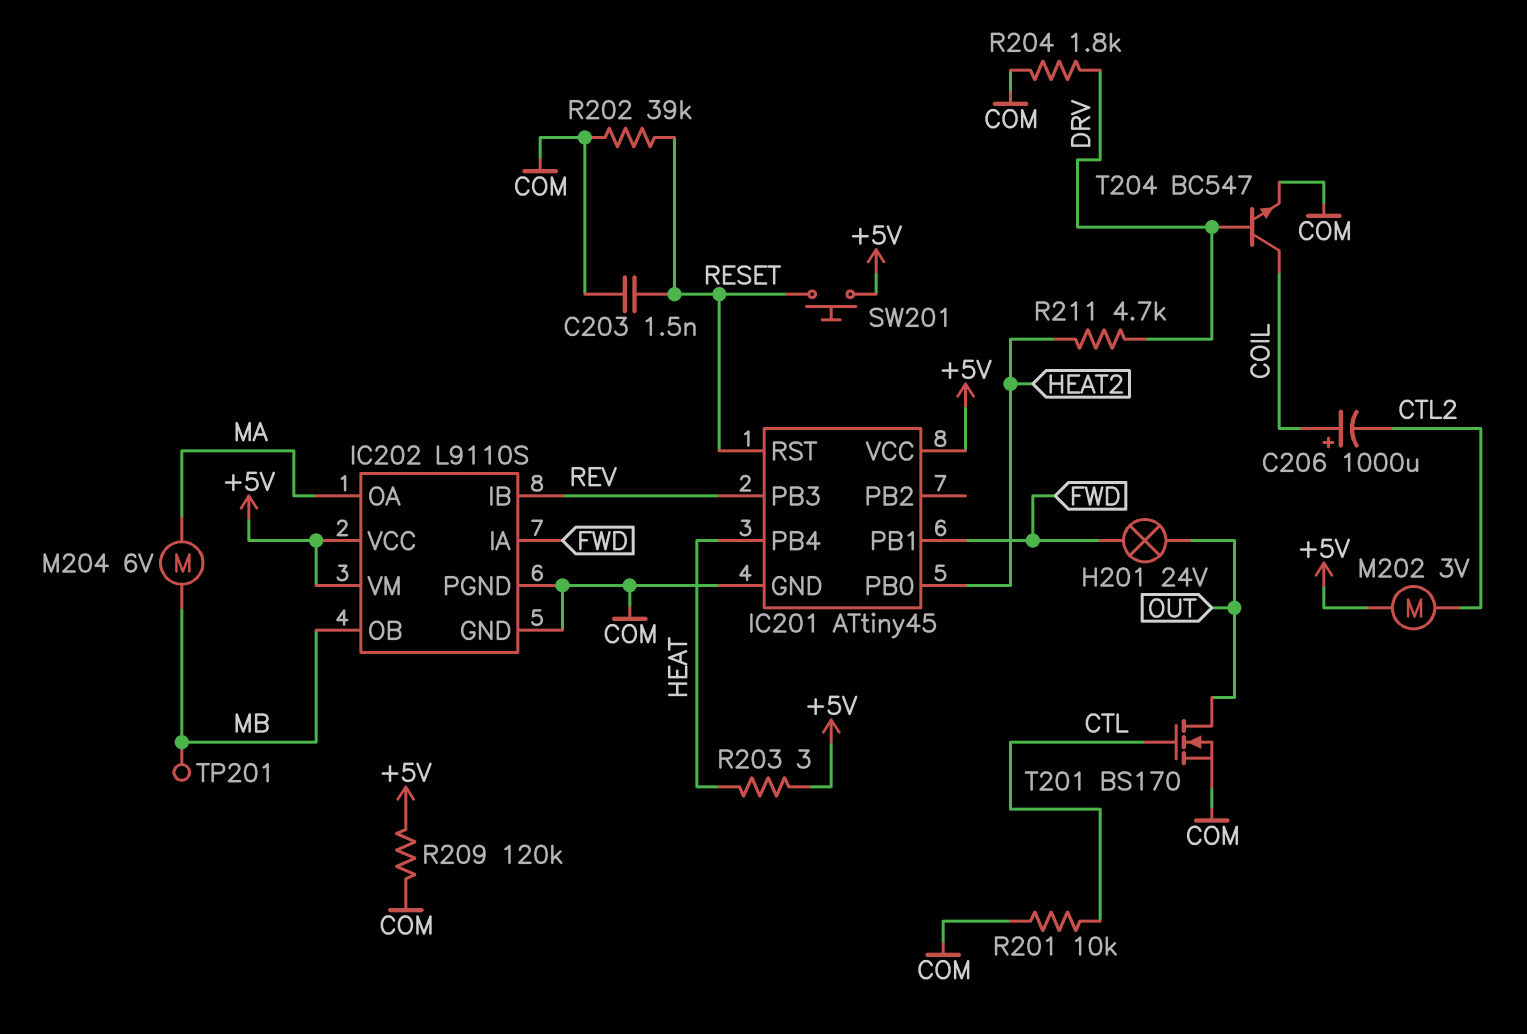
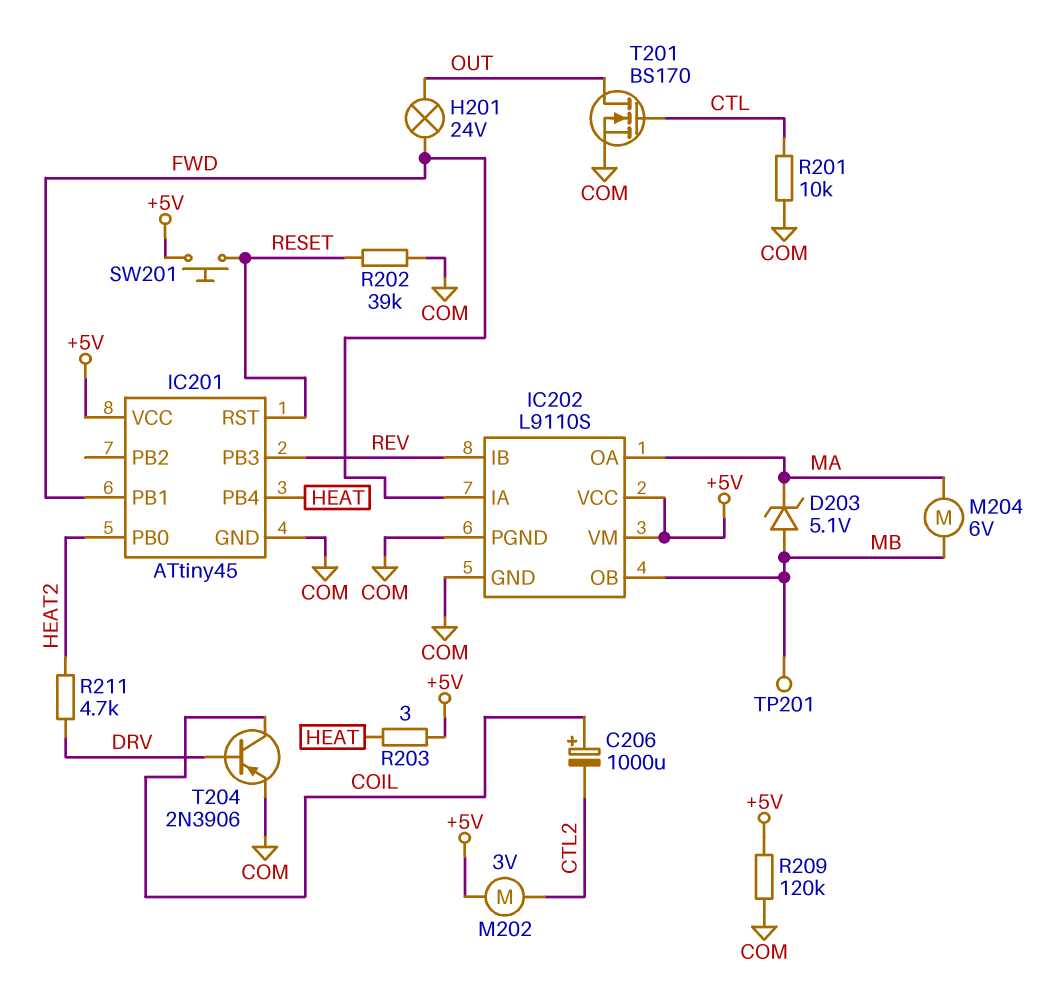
C203: 1.5nF (COM, RESET) -> none
D203: none -> zener 5.1V (A MB, K MA)
R204: 1.8k (COM, DRV) -> none
T204: NPN BC547 (B DRV, C COIL, E COM) -> PNP 2N3906 (B DRV, C COIL, E COM)

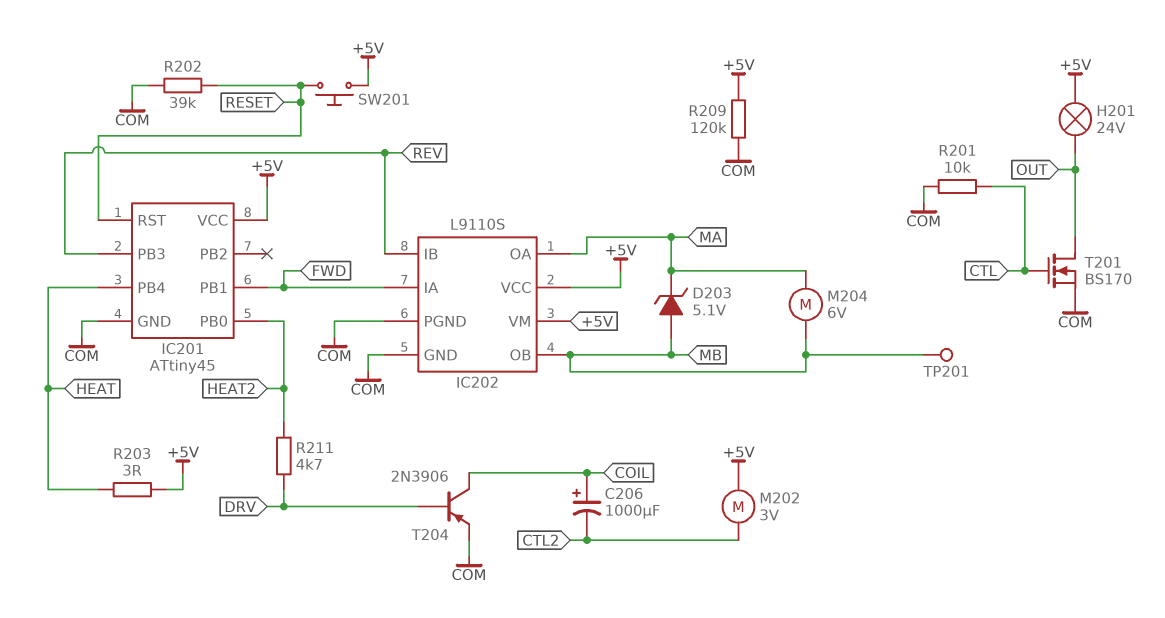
H201: lamp 24V (FWD, OUT) -> lamp 24V (+5V, OUT)

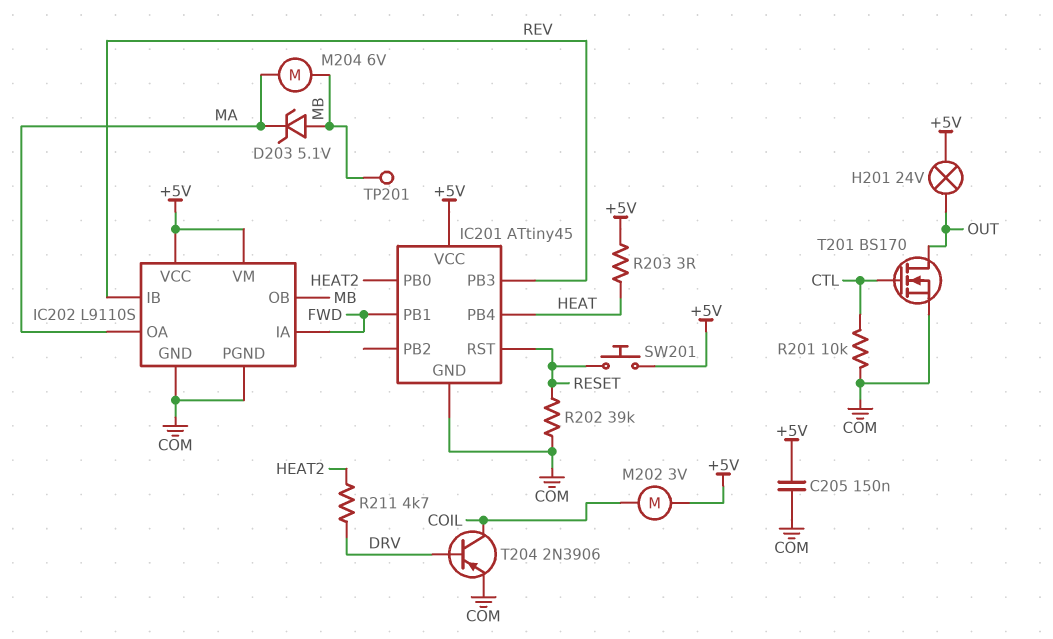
C205: none -> 150nF (+5V, COM)
C206: 1000uF (plus COIL, minus CTL2) -> none
M202: motor 3V (+5V, CTL2) -> motor 3V (+5V, COIL)
R209: 120k (+5V, COM) -> none

